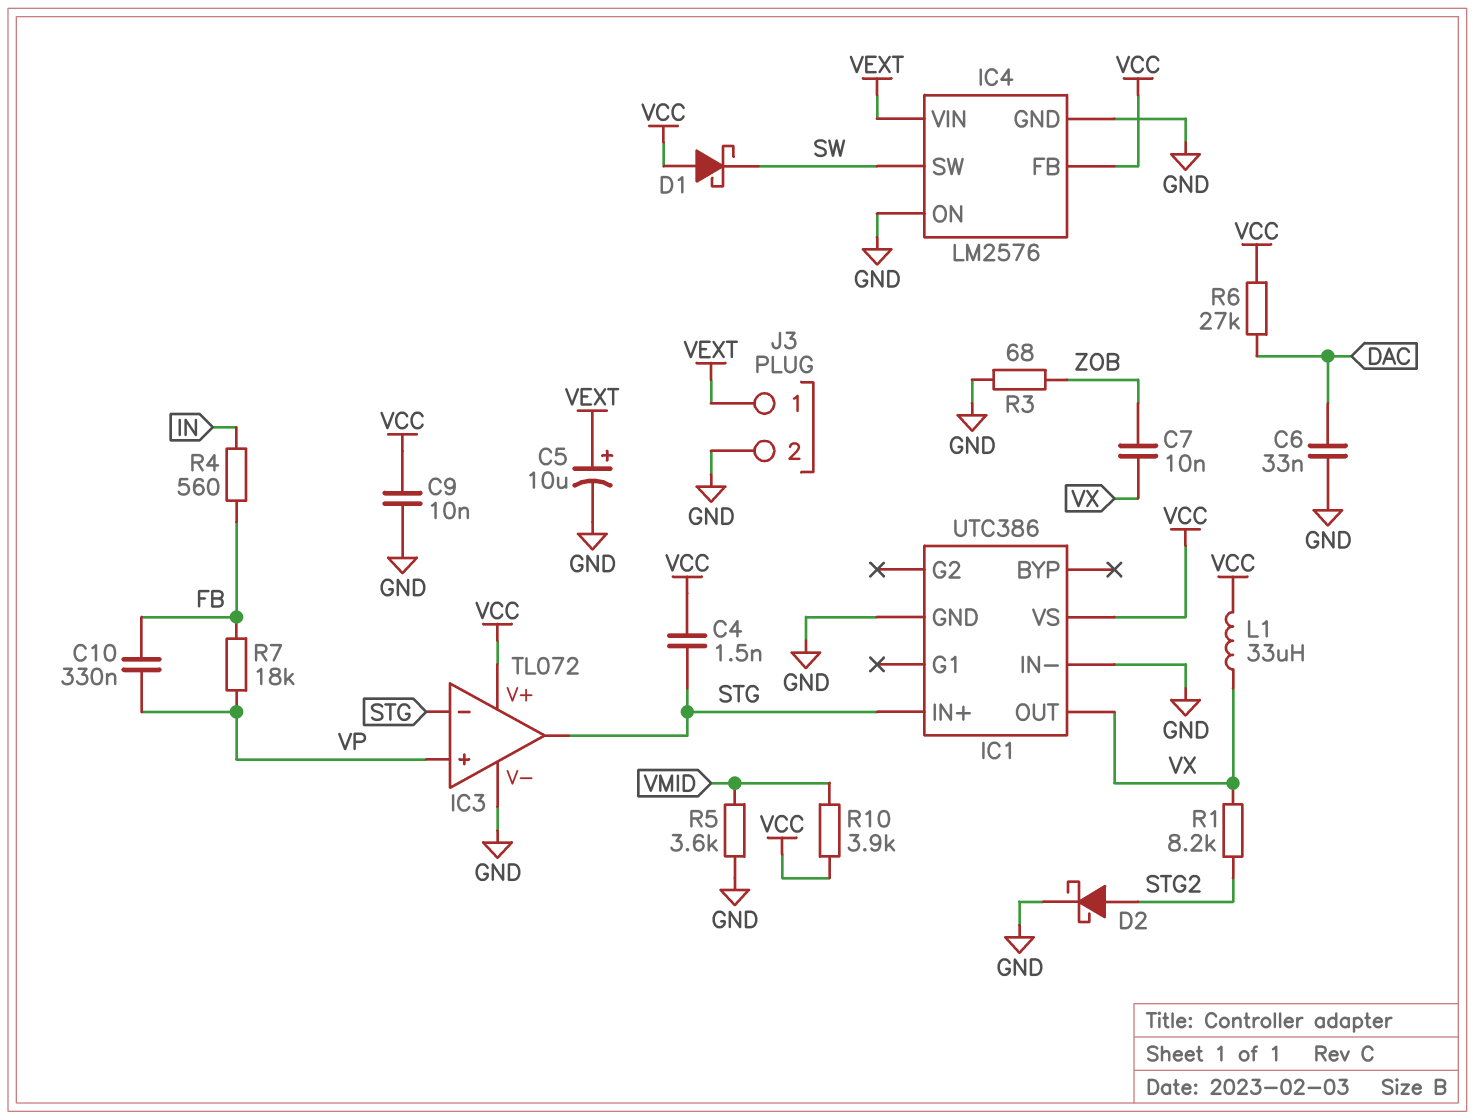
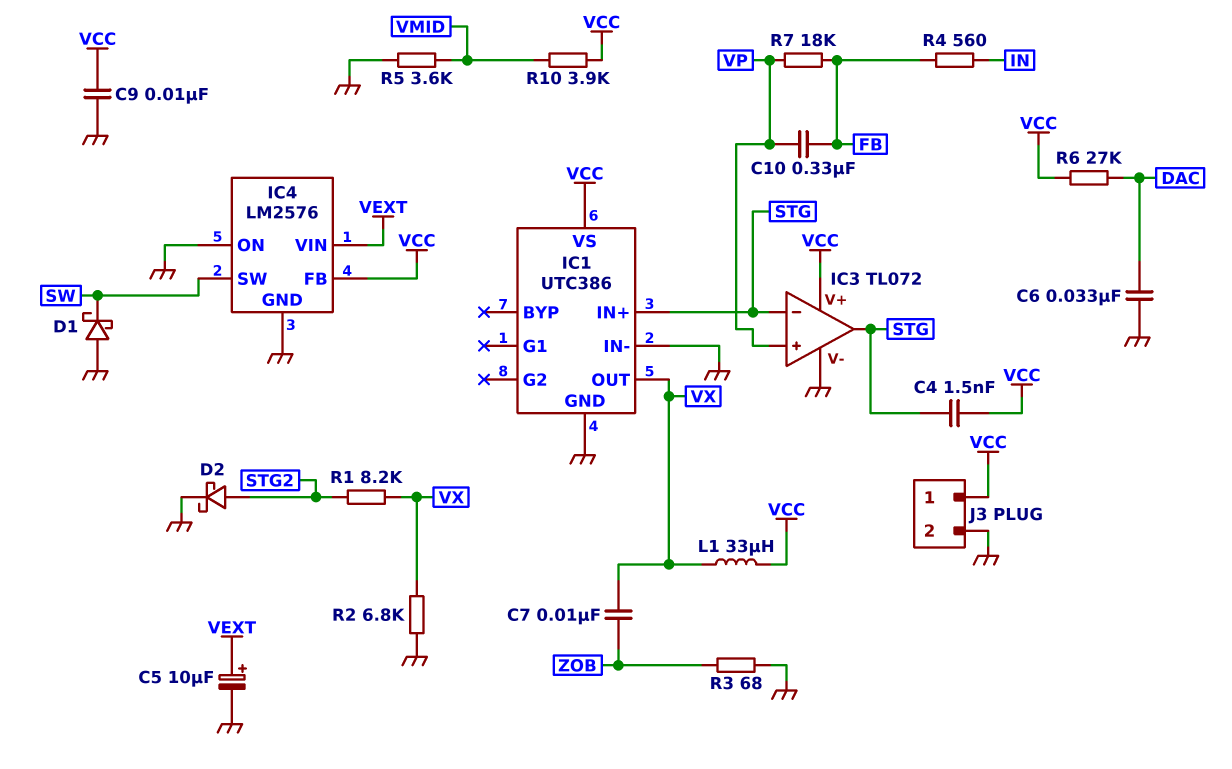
D1: schottky (A VCC, K SW) -> schottky (A GND, K SW)
J3 pin 1: VEXT -> VCC
R2: none -> 6.8k (GND, VX)

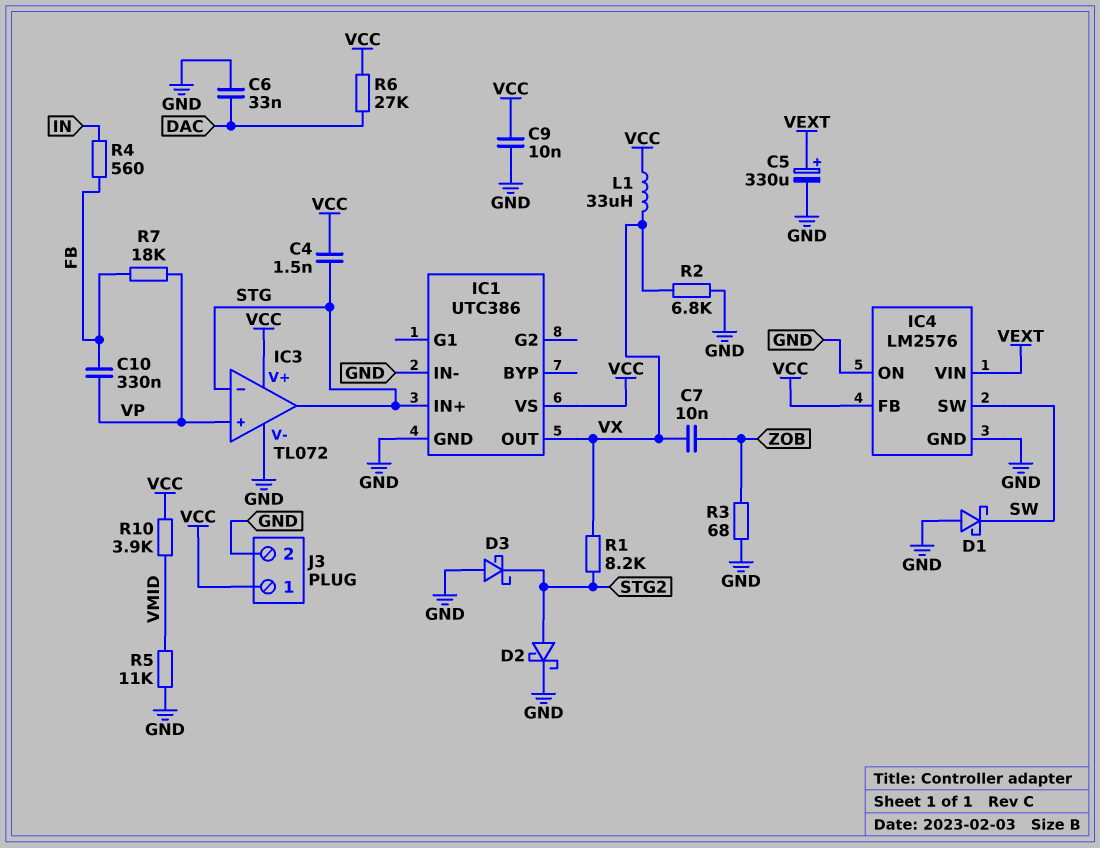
C5: 10uF (plus VEXT, minus GND) -> 330uF (plus VEXT, minus GND)
D3: none -> schottky (A GND, K STG2)
R5: 3.6k (GND, VMID) -> 11k (GND, VMID)

